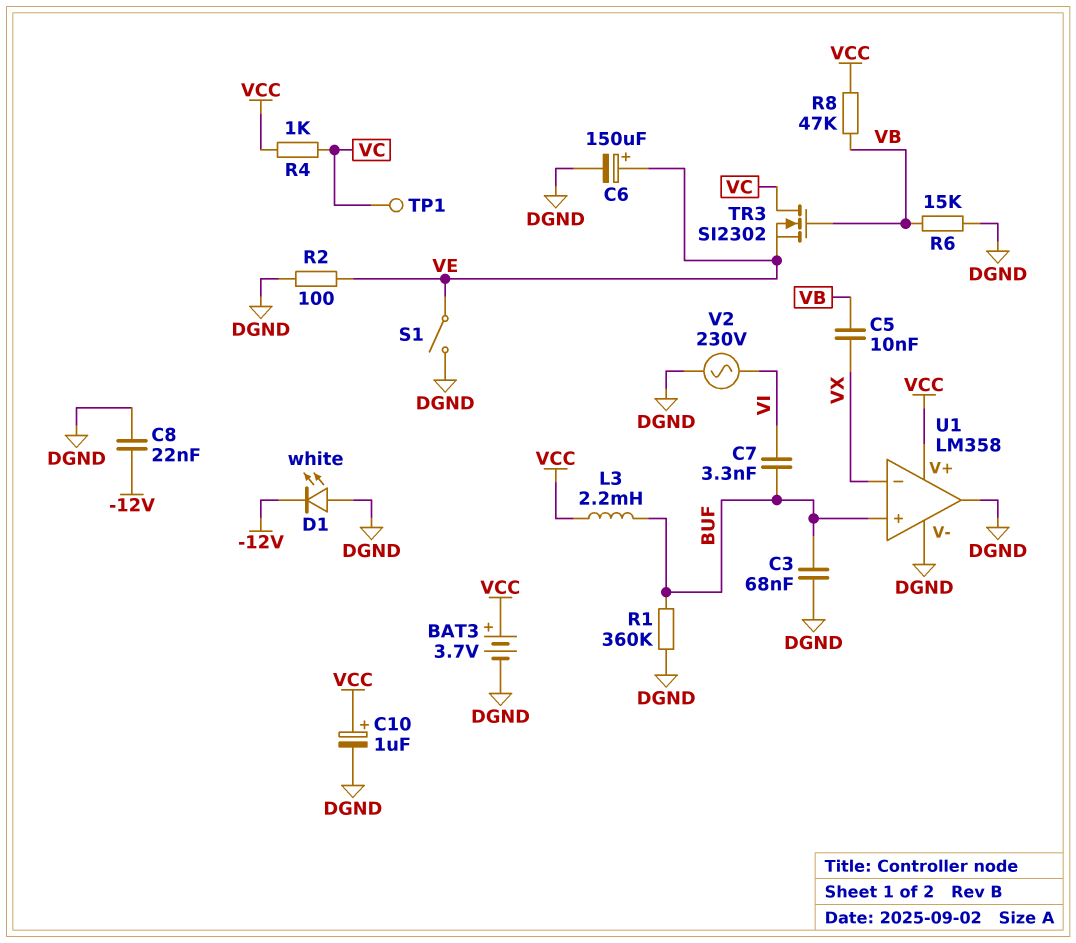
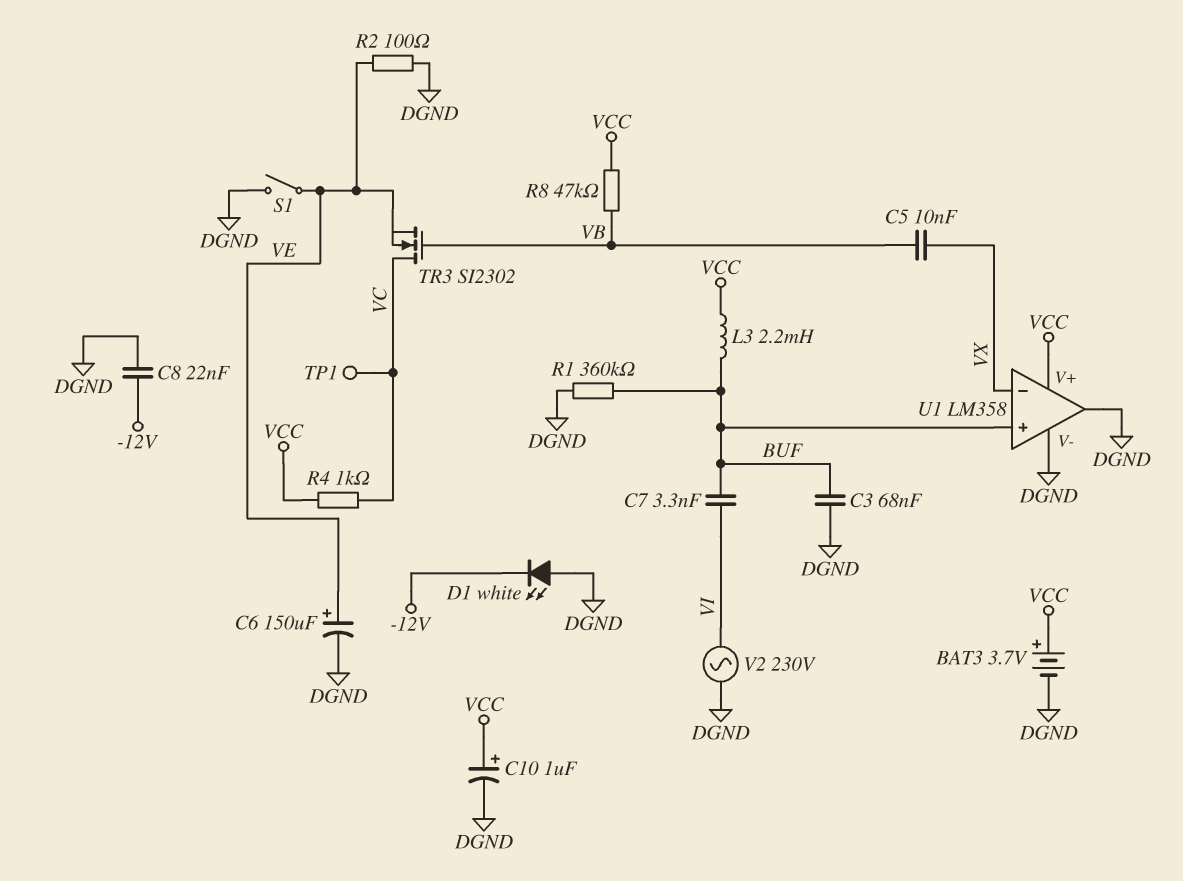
R6: 15k (DGND, VB) -> none

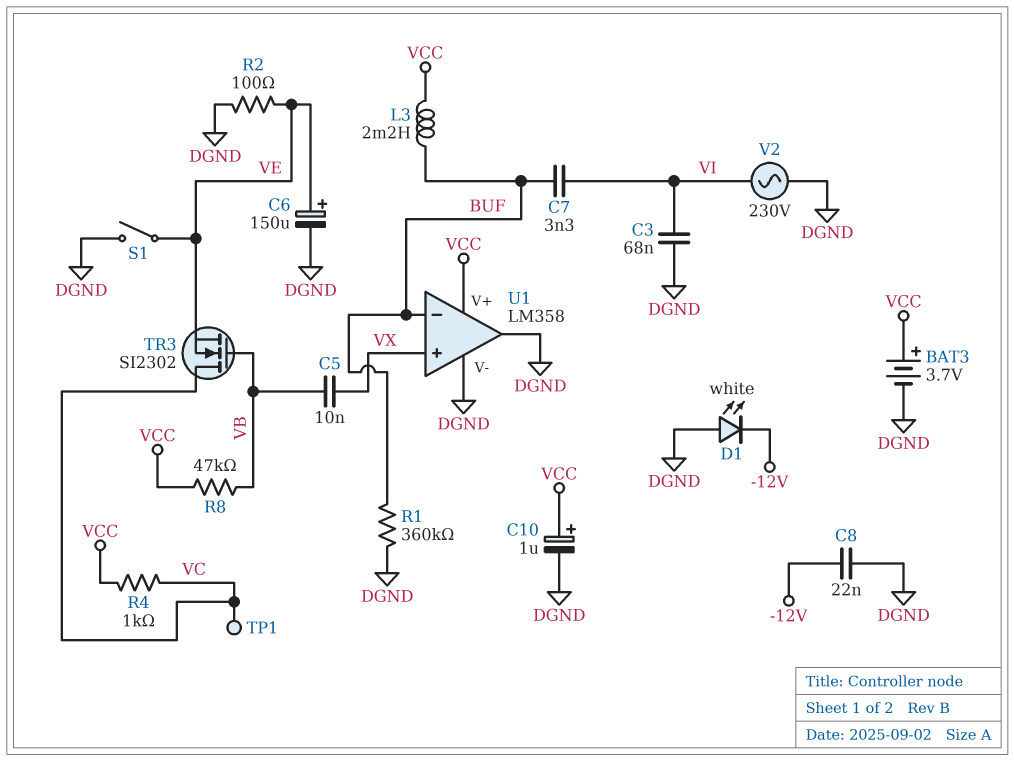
C3: 68nF (BUF, DGND) -> 68nF (DGND, VI)
U1 pin in+: BUF -> VX
U1 pin in-: VX -> BUF

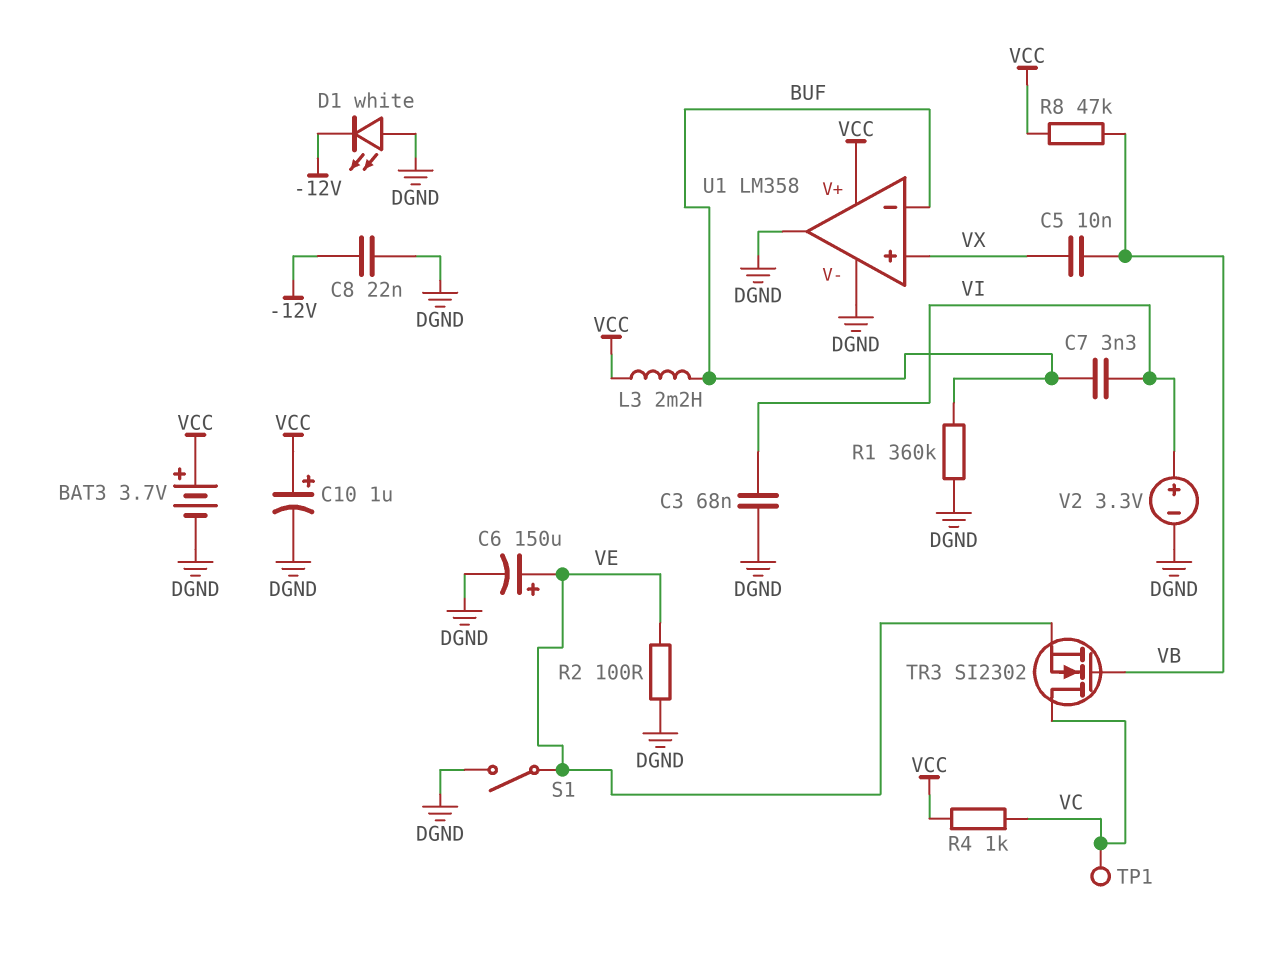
V2: AC 230V (DGND, VI) -> 3.3V (plus VI, minus DGND)

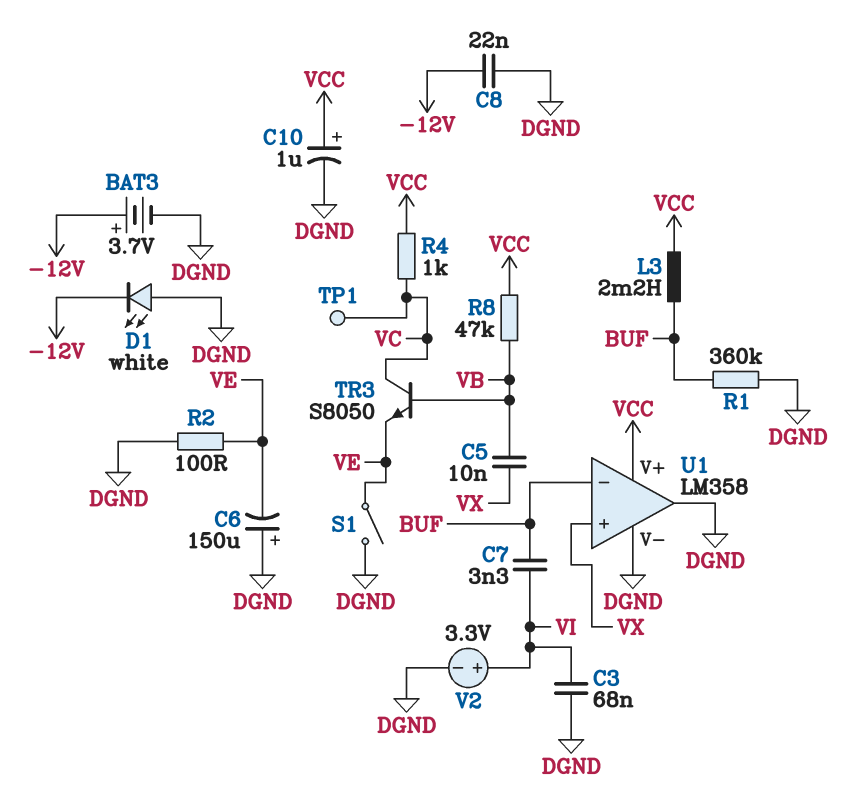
BAT3: 3.7V (plus VCC, minus DGND) -> 3.7V (plus -12V, minus DGND)
C6: 150uF (plus VE, minus DGND) -> 150uF (plus DGND, minus VE)
TR3: NMOS SI2302 (G VB, D VC, S VE) -> NPN S8050 (B VB, C VC, E VE)

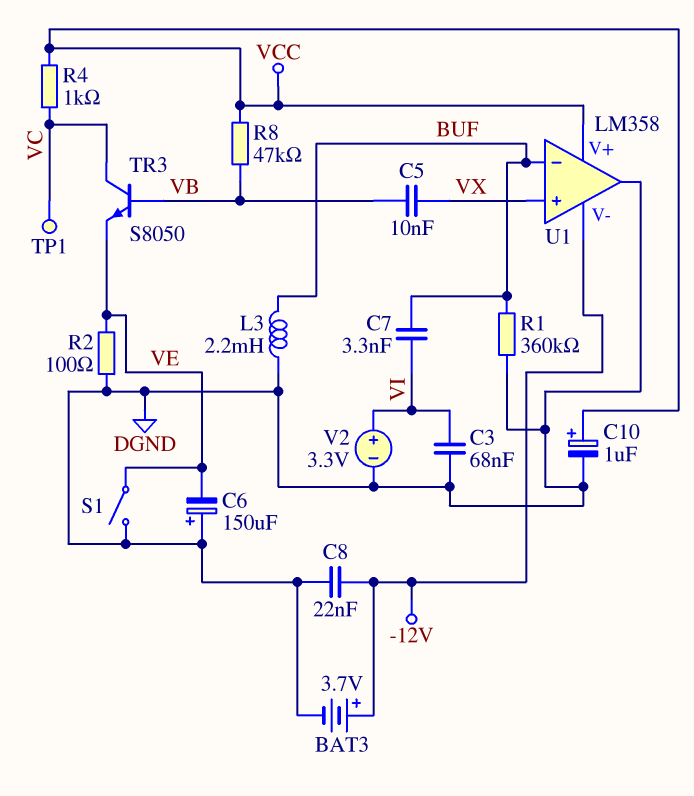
D1: LED white (A DGND, K -12V) -> none
L3: 2.2mH (BUF, VCC) -> 2.2mH (BUF, DGND)
U1 pin V-: DGND -> -12V

